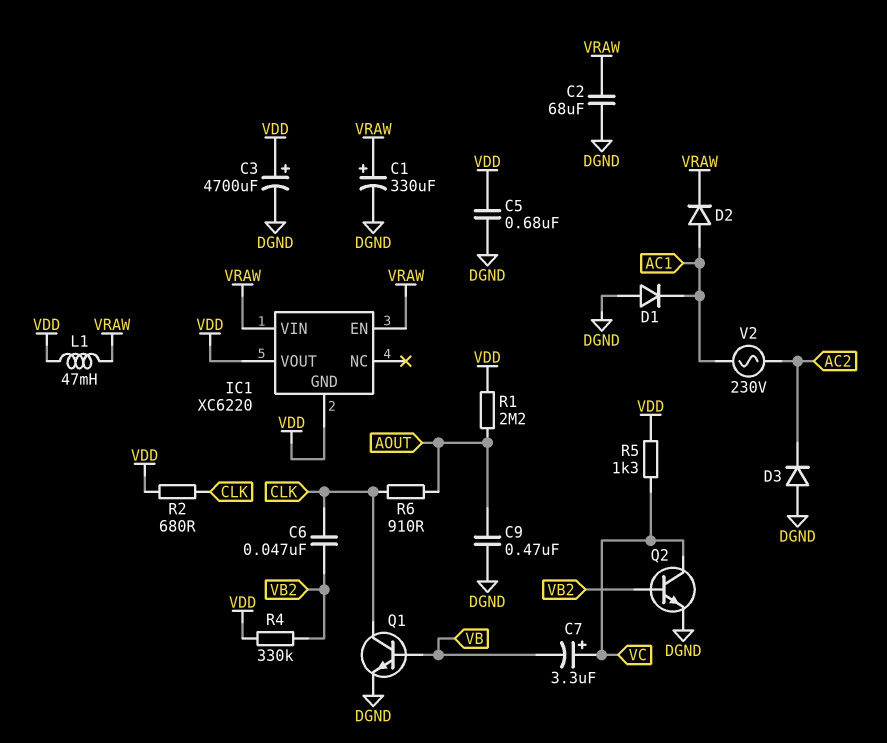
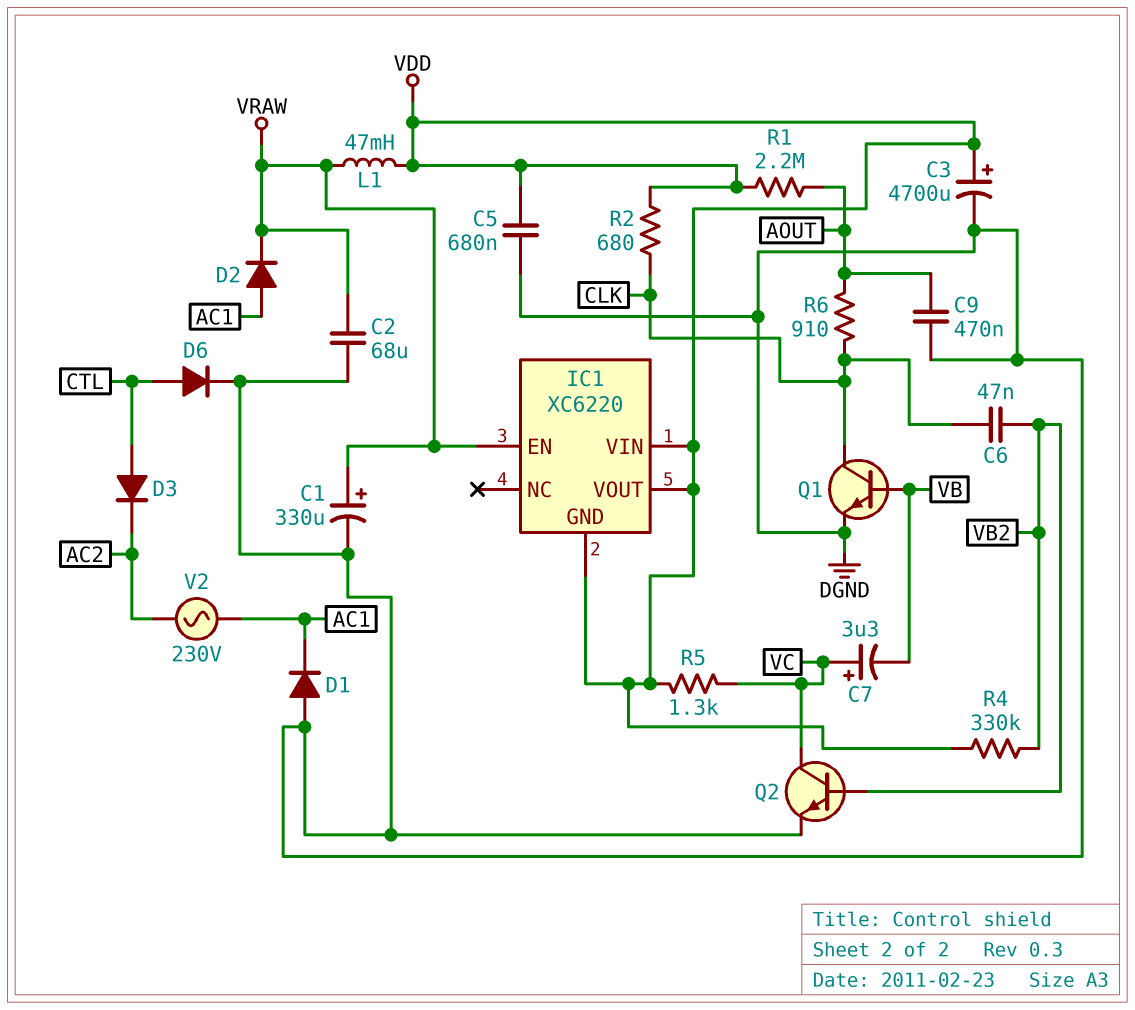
D3: diode (A DGND, K AC2) -> diode (A CTL, K AC2)
D6: none -> diode (A CTL, K DGND)
IC1 pin VIN: VRAW -> VDD

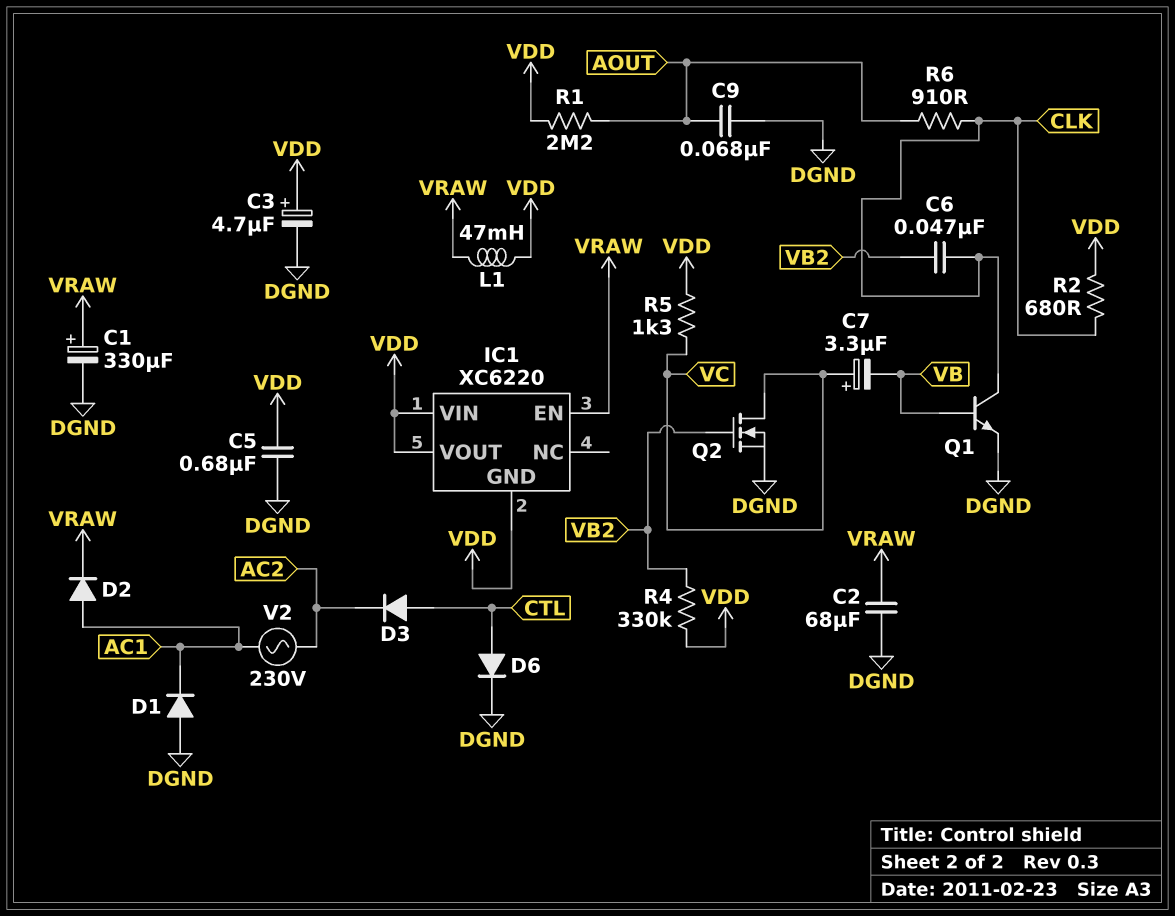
C3: 4700uF (plus VDD, minus DGND) -> 4.7uF (plus VDD, minus DGND)
C9: 470nF (AOUT, DGND) -> 68nF (AOUT, DGND)
Q2: NPN (B VB2, C VC, E DGND) -> NMOS (G VB2, D VC, S DGND)

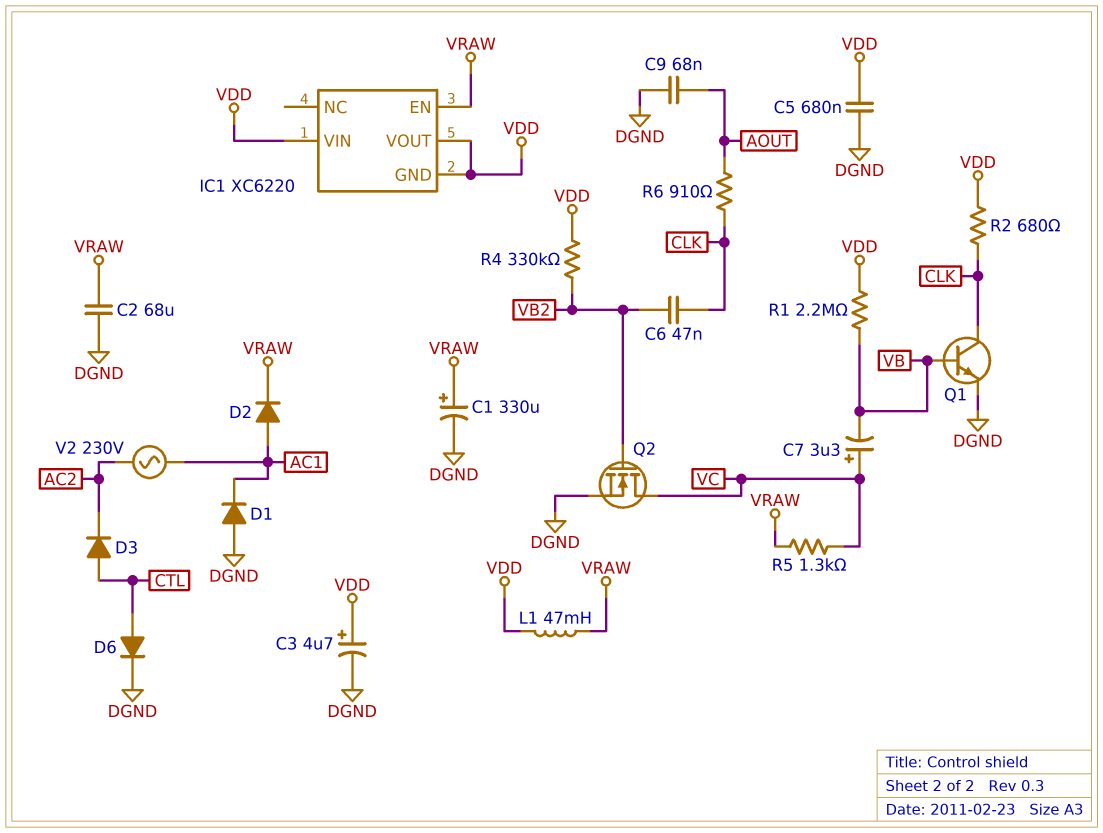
R1: 2.2M (AOUT, VDD) -> 2.2M (VB, VDD)
R5: 1.3k (VC, VDD) -> 1.3k (VC, VRAW)

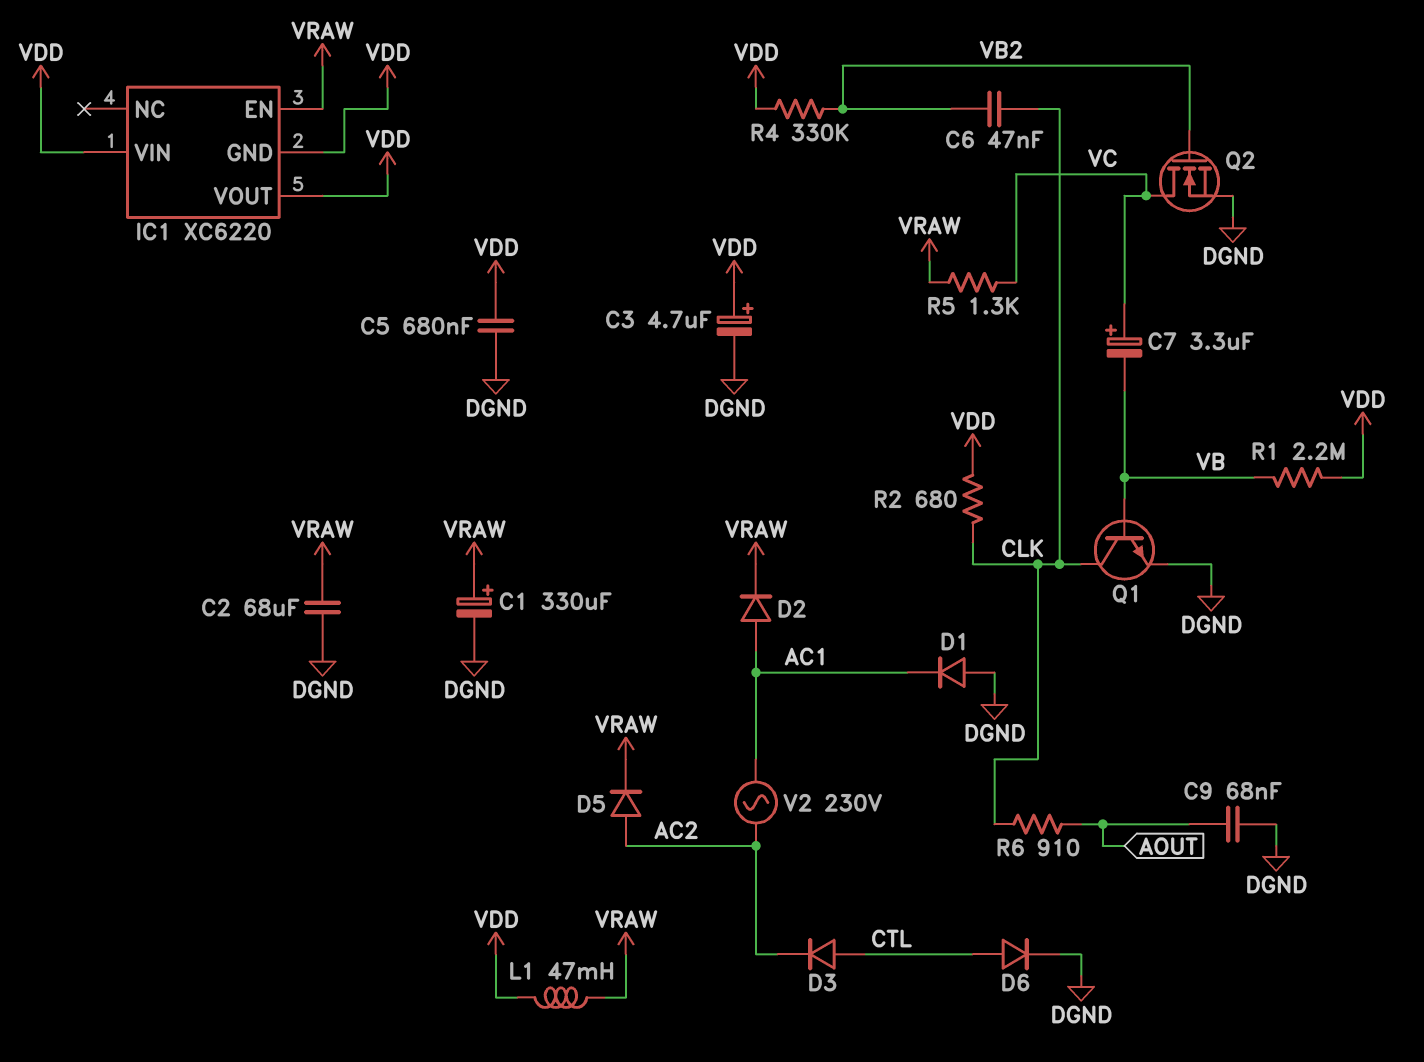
D5: none -> diode (A AC2, K VRAW)

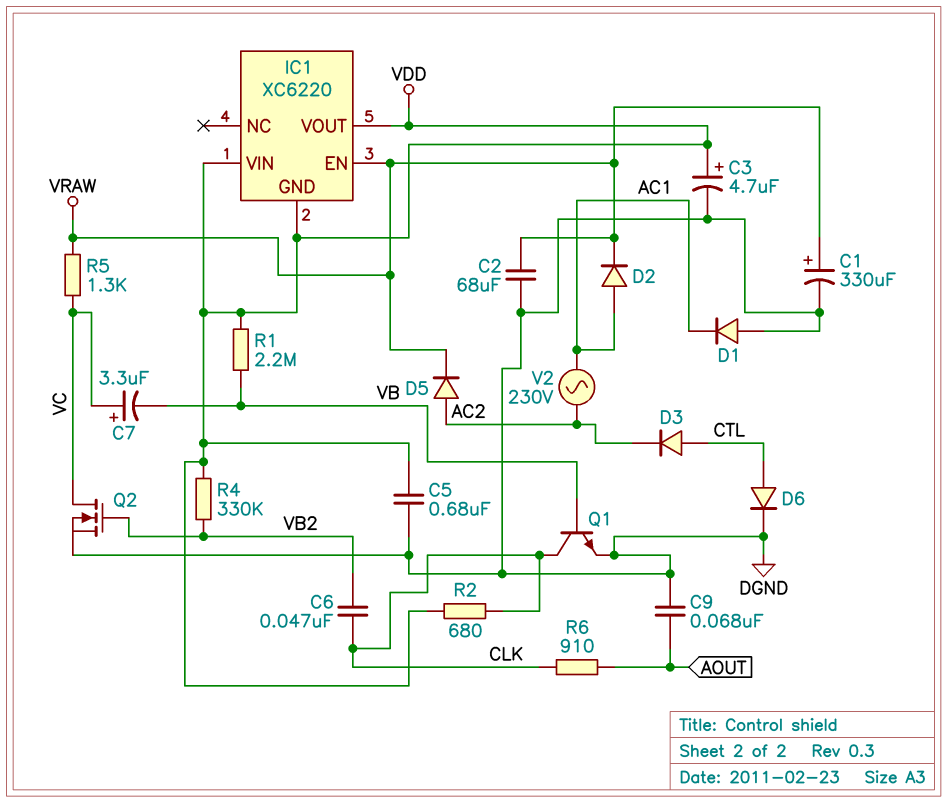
L1: 47mH (VDD, VRAW) -> none

